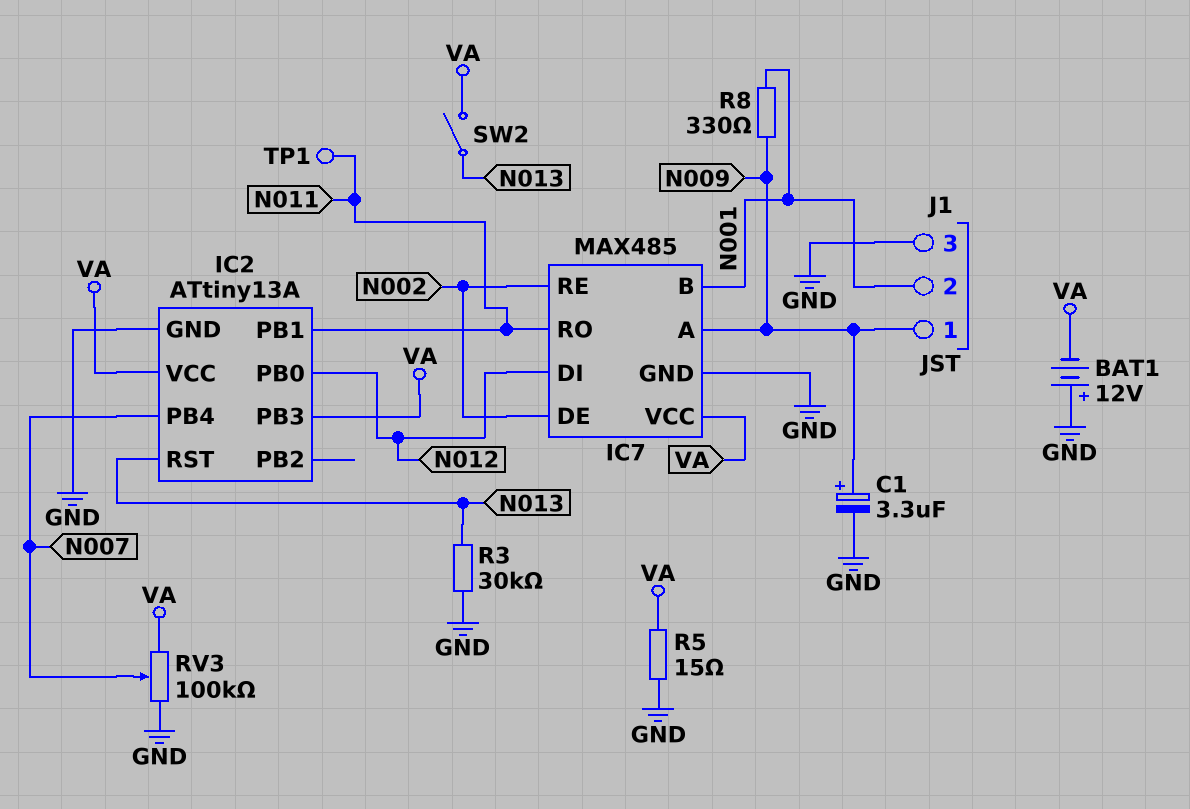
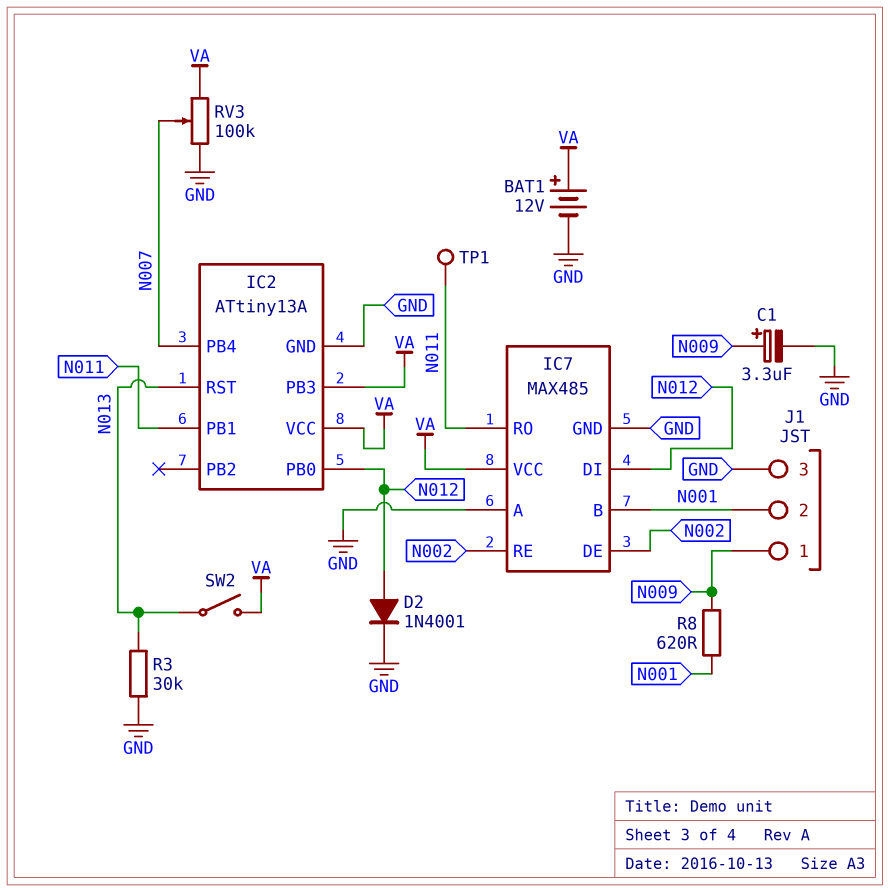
BAT1: 12V (plus GND, minus VA) -> 12V (plus VA, minus GND)
D2: none -> diode 1N4001 (A N012, K GND)
IC7 pin A: N009 -> GND
R5: 15 (GND, VA) -> none
R8: 330 (N001, N009) -> 620 (N001, N009)

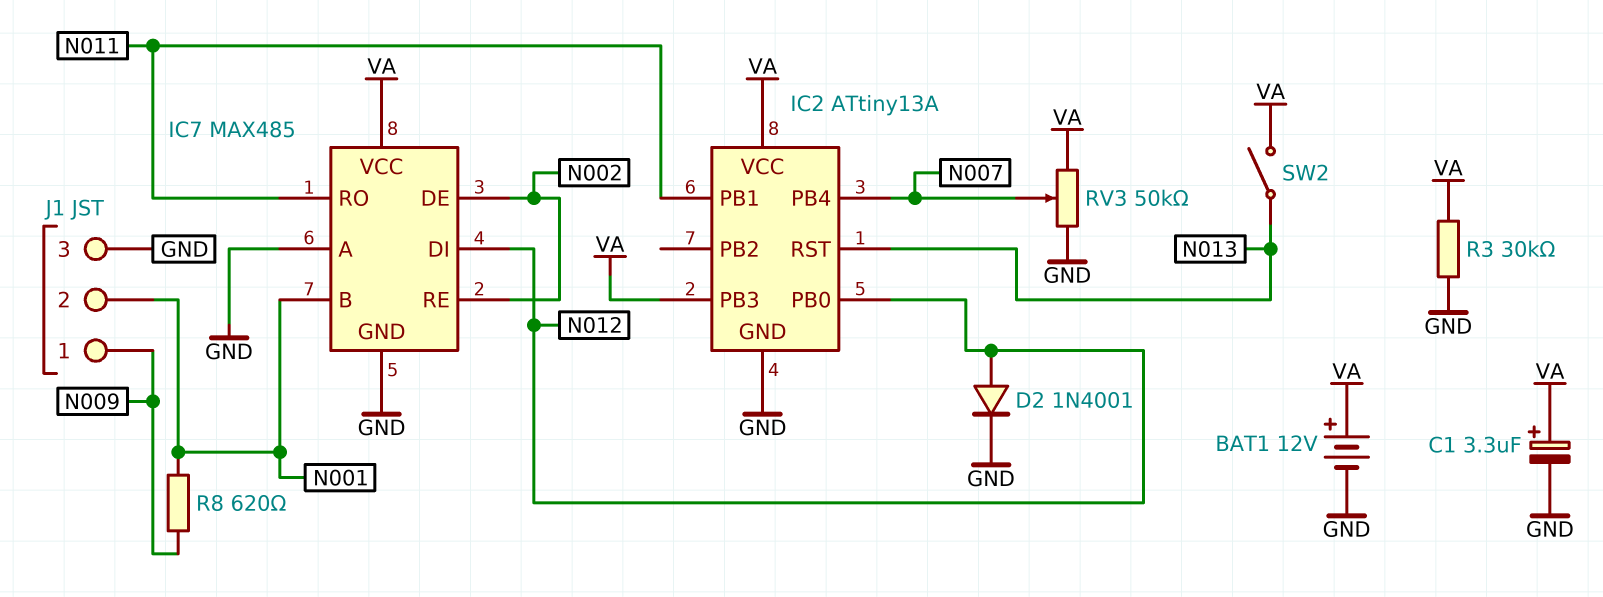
C1: 3.3uF (plus N009, minus GND) -> 3.3uF (plus VA, minus GND)
R3: 30k (GND, N013) -> 30k (GND, VA)
RV3: 100k (GND, VA, wiper N007) -> 50k (GND, VA, wiper N007)
TP1: test point (N011) -> none

